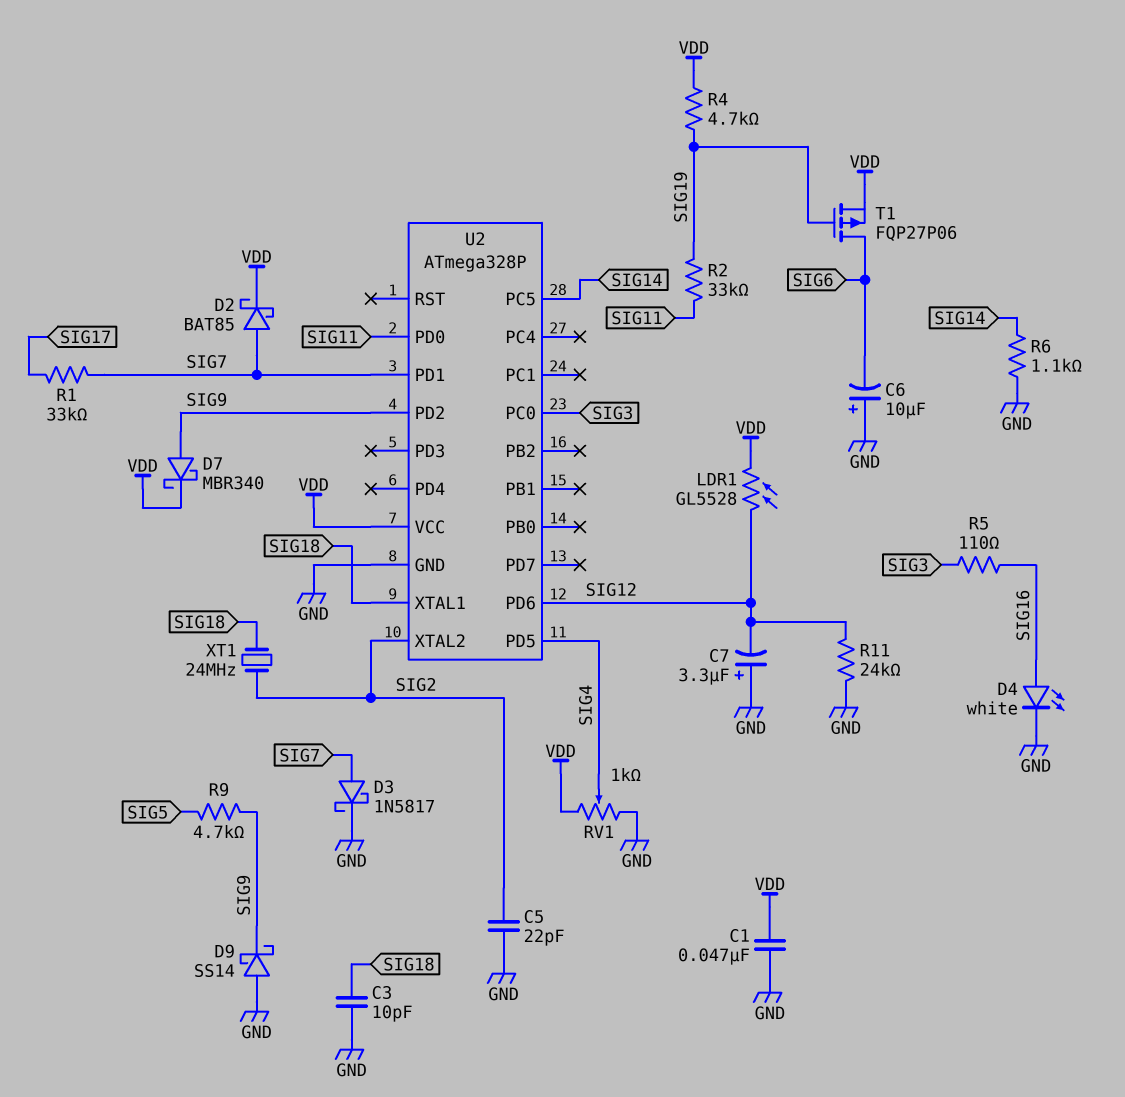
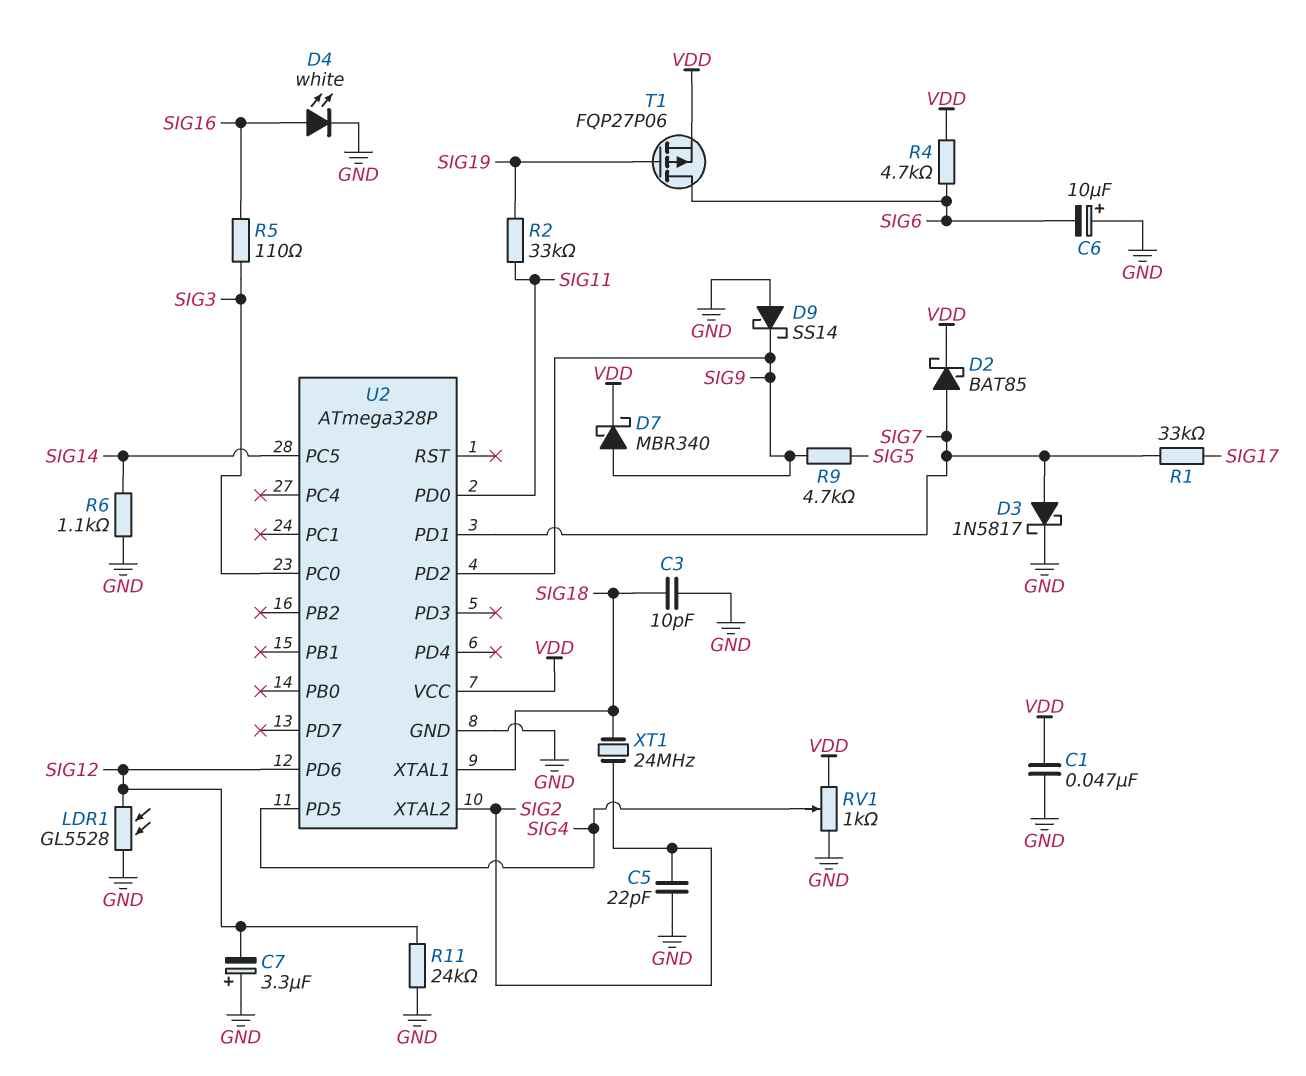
LDR1: GL5528 (SIG12, VDD) -> GL5528 (GND, SIG12)
R4: 4.7k (SIG19, VDD) -> 4.7k (SIG6, VDD)

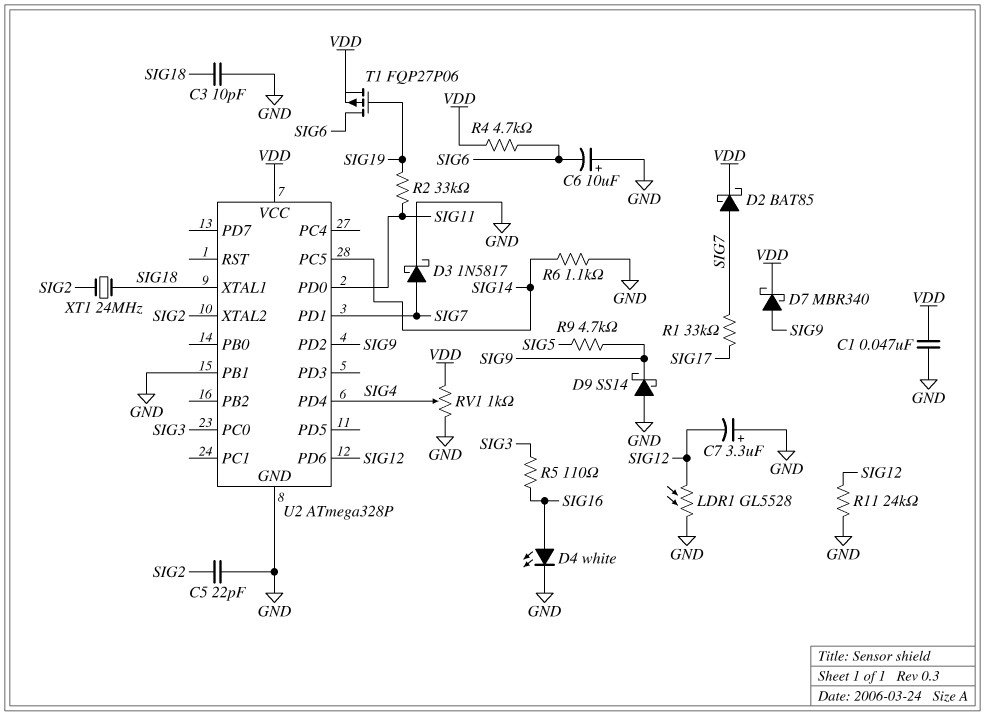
U2 pin PB1: none -> GND
U2 pin PD4: none -> SIG4
U2 pin PD5: SIG4 -> none

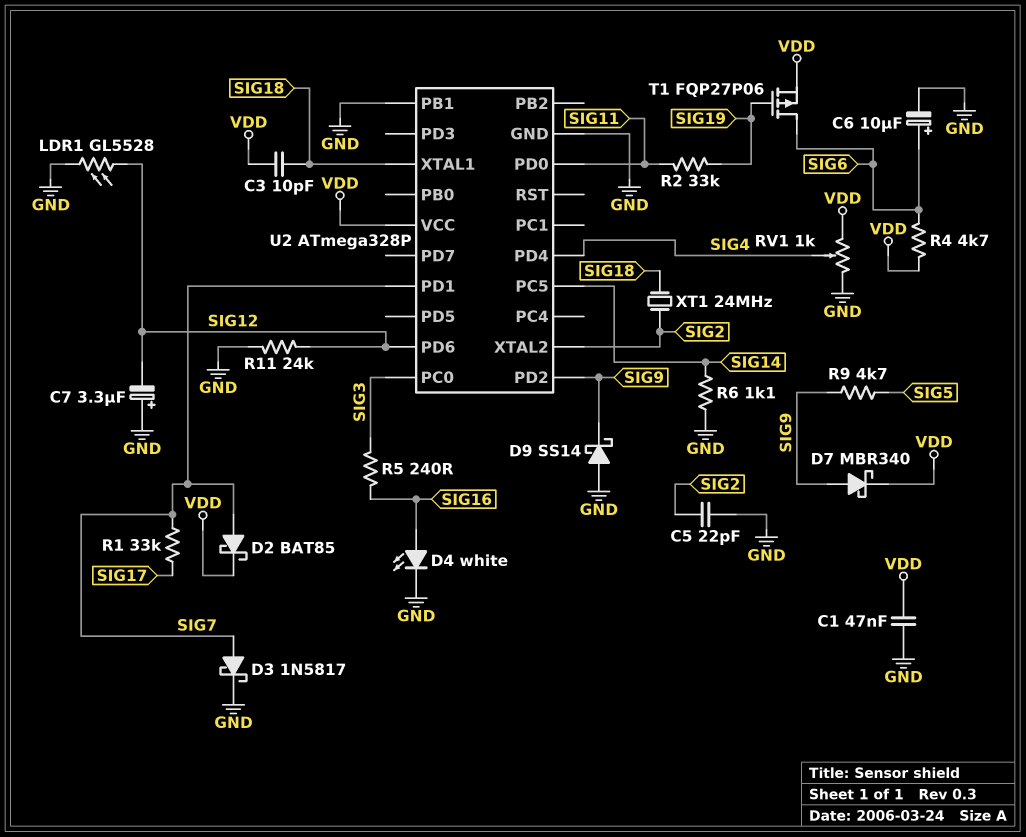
C3: 10pF (GND, SIG18) -> 10pF (SIG18, VDD)
C6: 10uF (plus GND, minus SIG6) -> 10uF (plus SIG6, minus GND)
R5: 110 (SIG3, SIG16) -> 240 (SIG3, SIG16)

